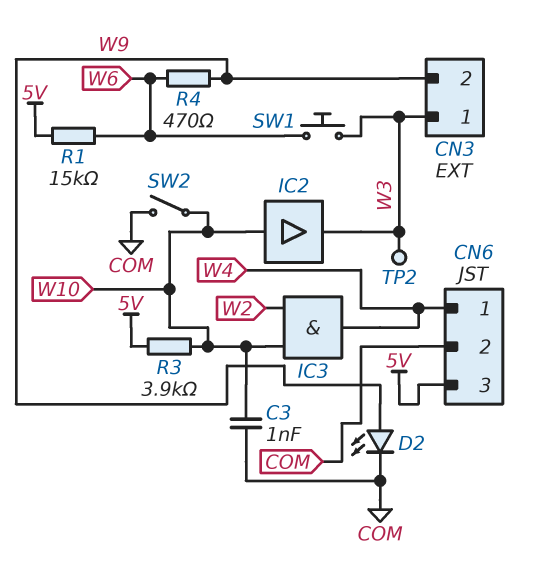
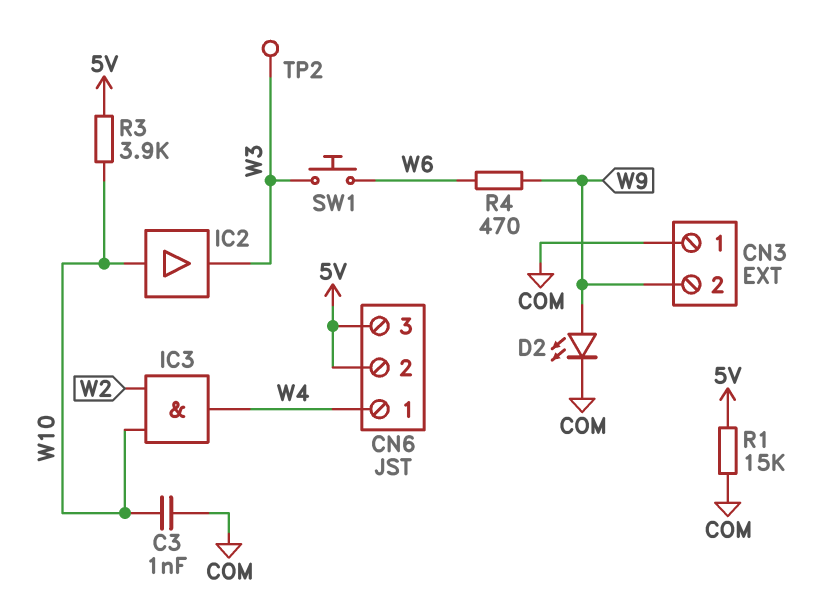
CN3 pin 1: W3 -> COM
CN6 pin 2: COM -> 5V
R1: 15k (5V, W6) -> 15k (5V, COM)
SW2: switch (COM, W10) -> none

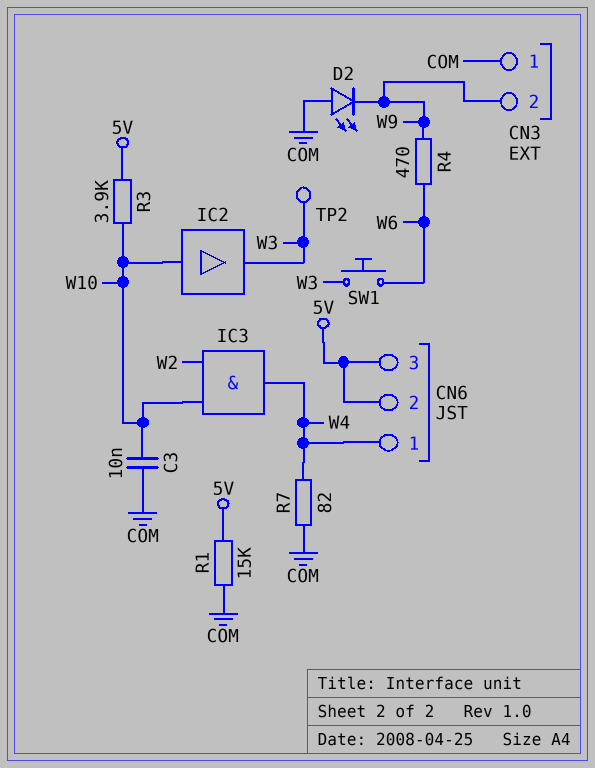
C3: 1nF (COM, W10) -> 10nF (COM, W10)
D2: LED (A W9, K COM) -> LED (A COM, K W9)
R7: none -> 82 (COM, W4)

